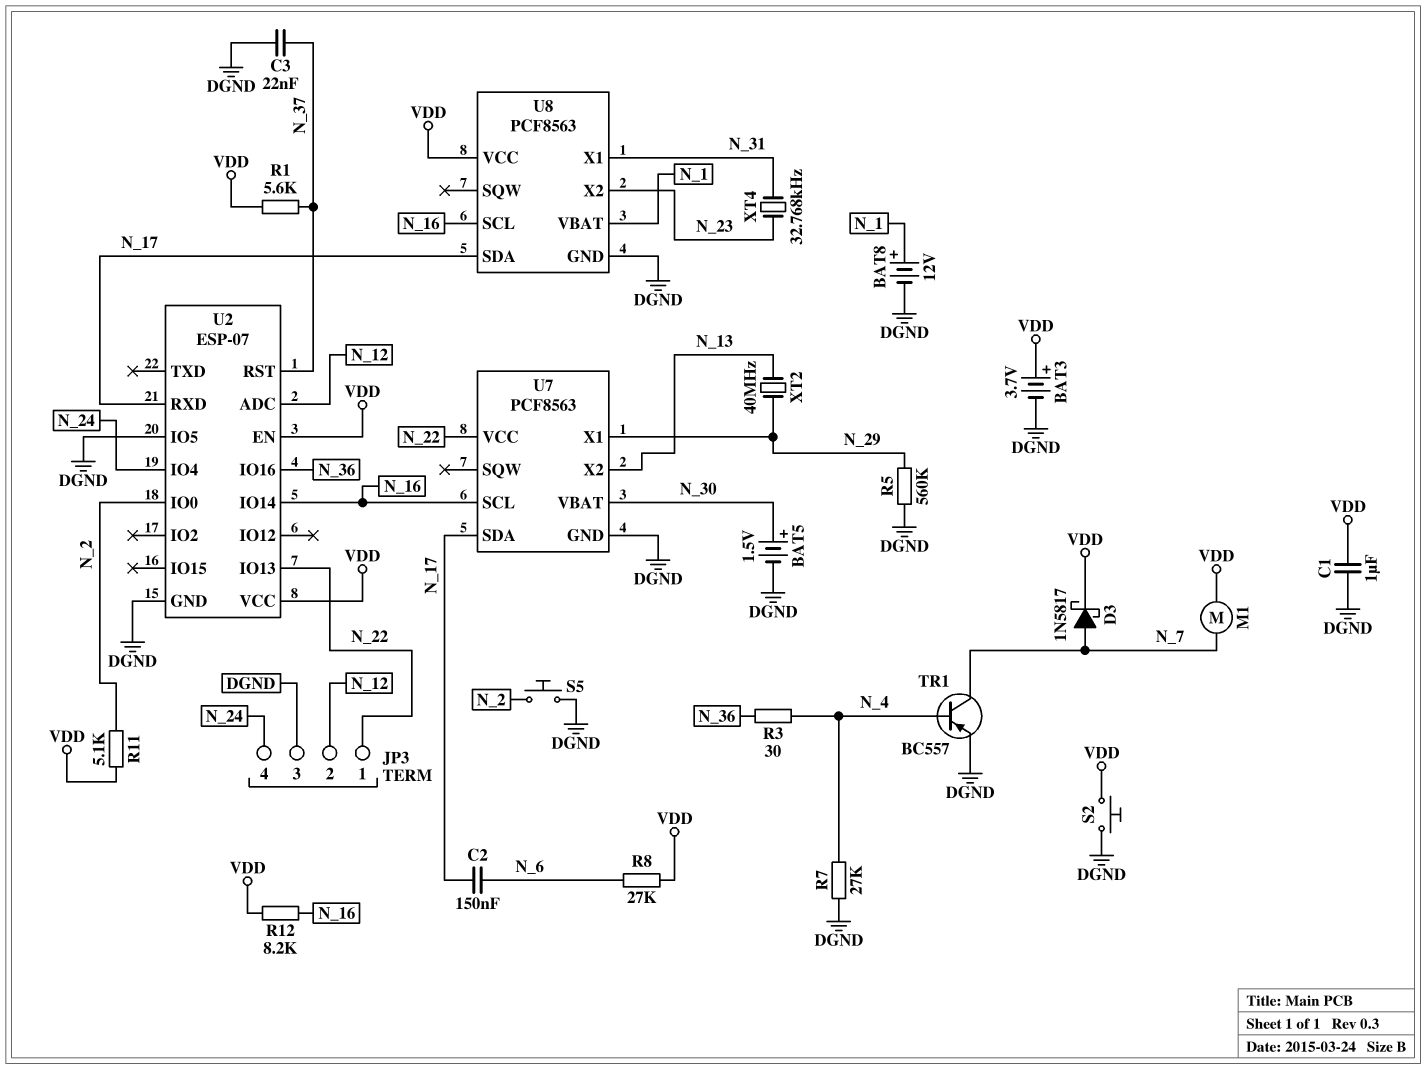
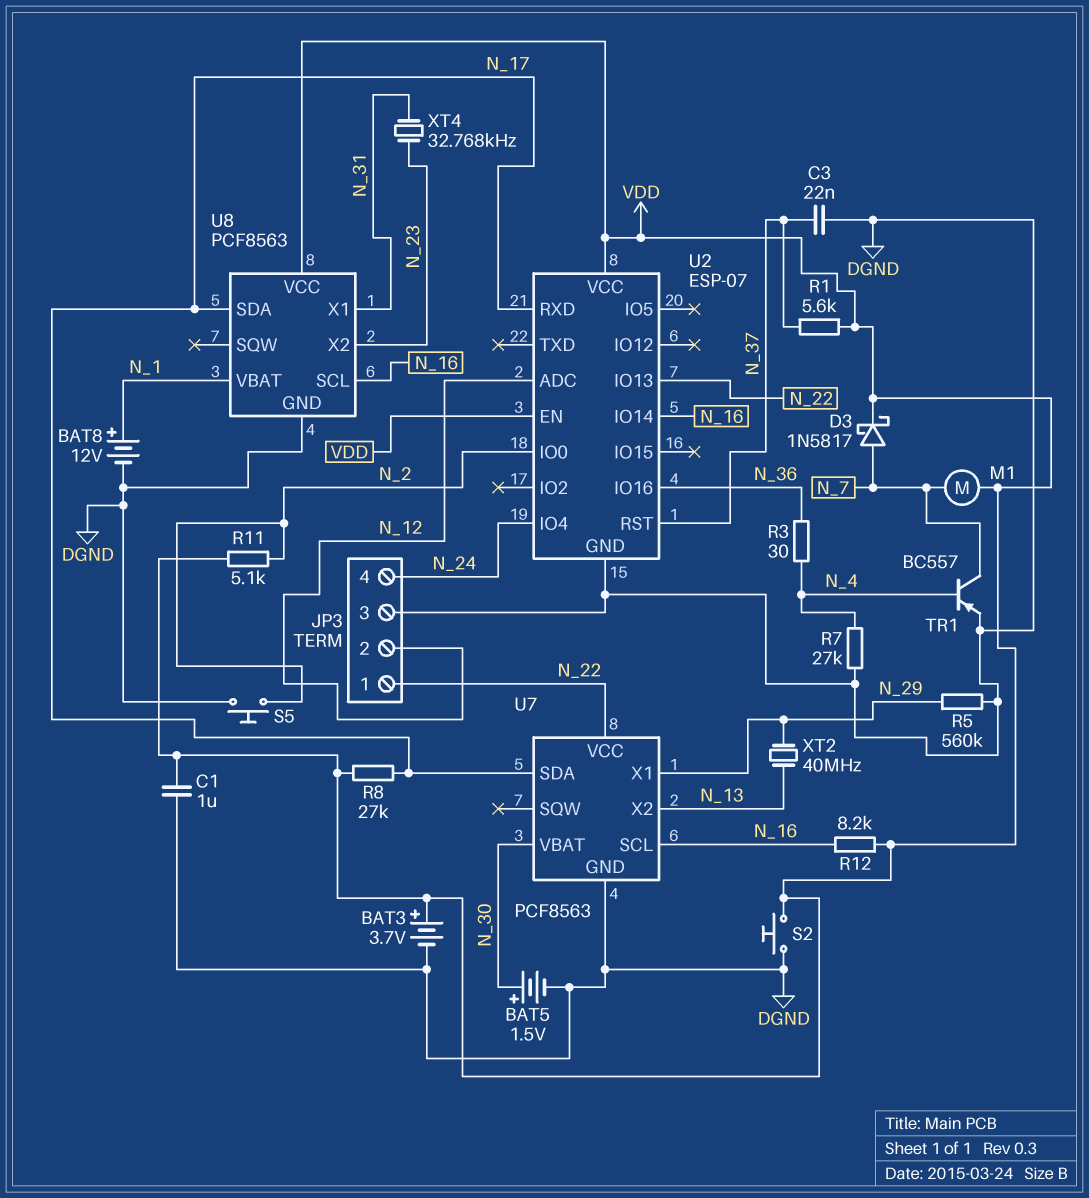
C2: 150nF (N_6, N_17) -> none
R8: 27k (N_6, VDD) -> 27k (N_17, VDD)
U2 pin IO5: DGND -> none

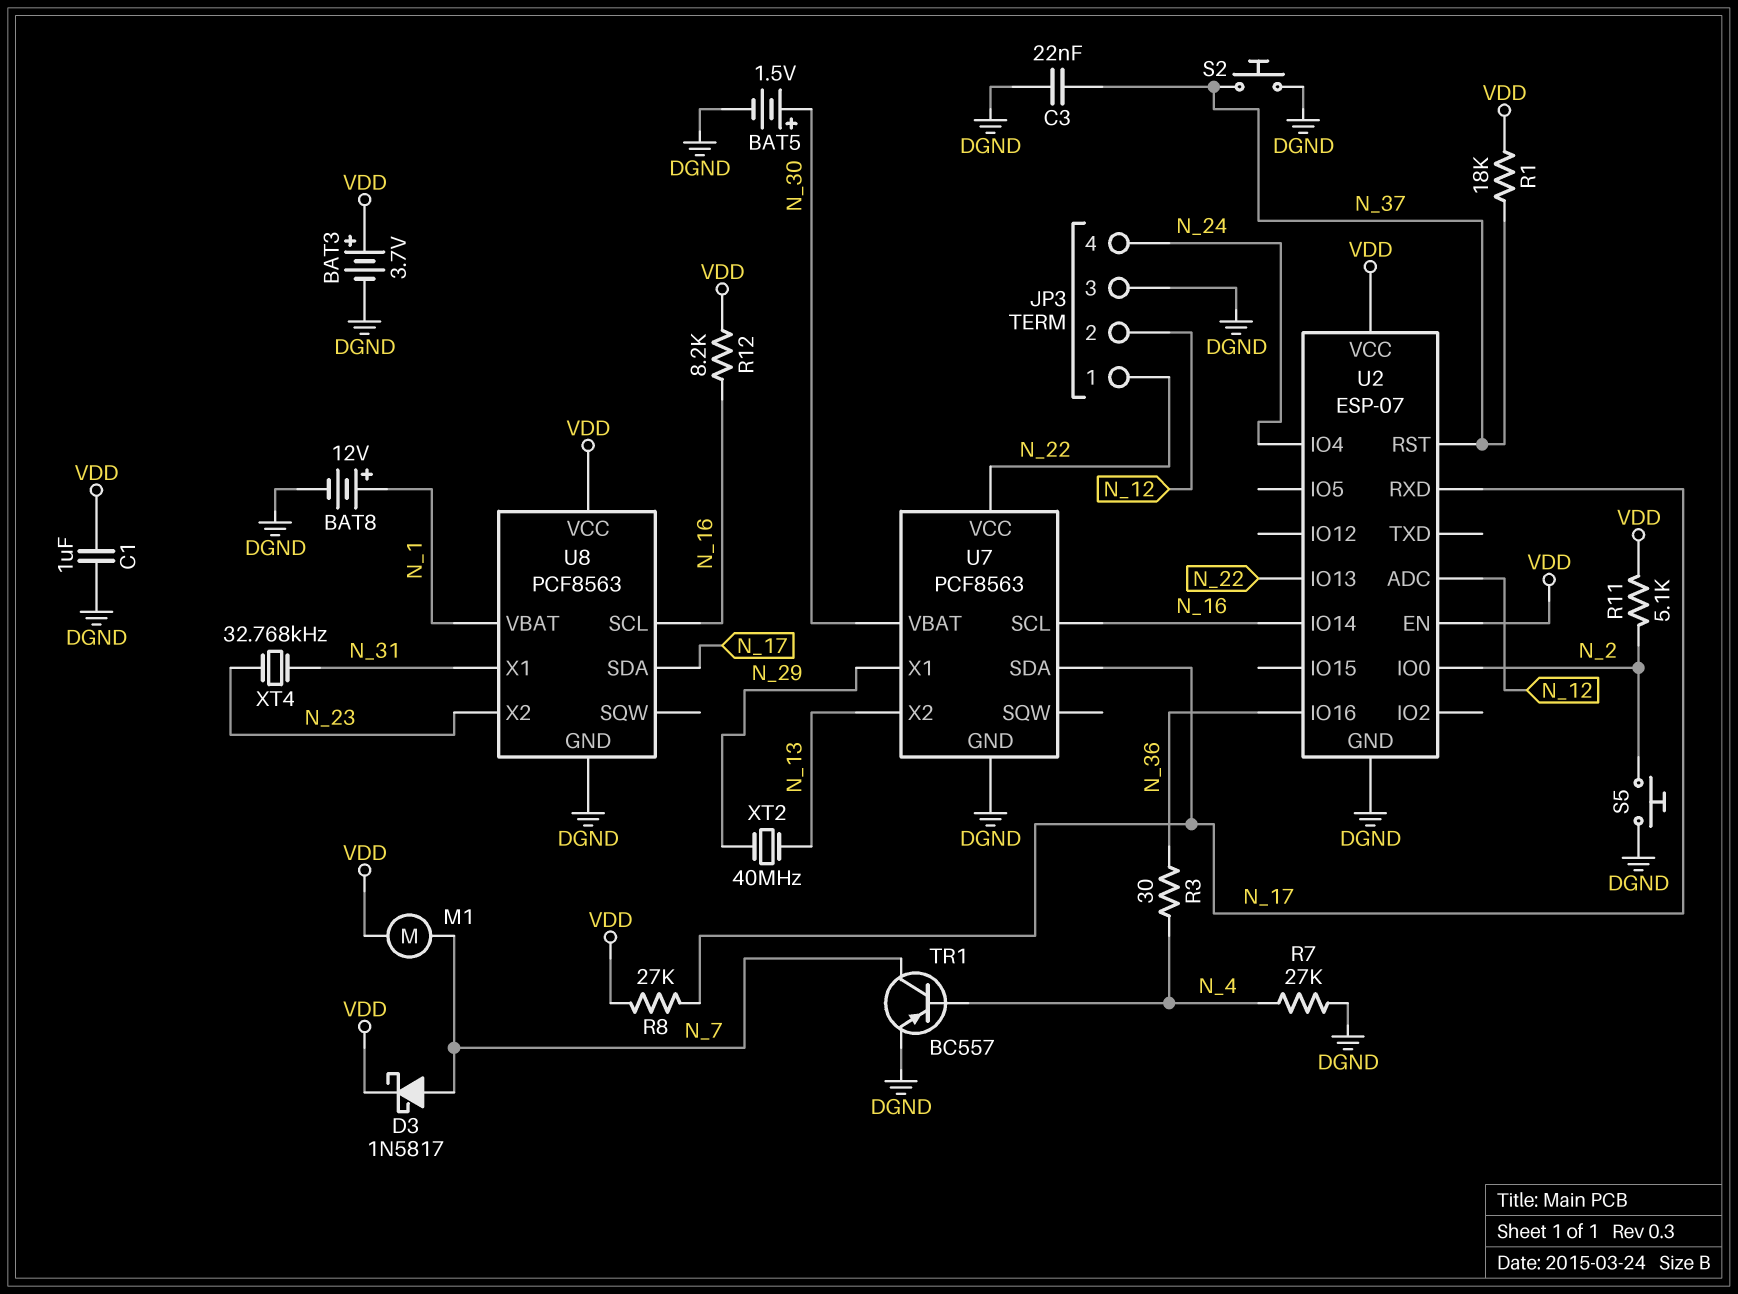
R1: 5.6k (N_37, VDD) -> 18k (N_37, VDD)
R5: 560k (DGND, N_29) -> none
S2: button (DGND, VDD) -> button (DGND, N_37)

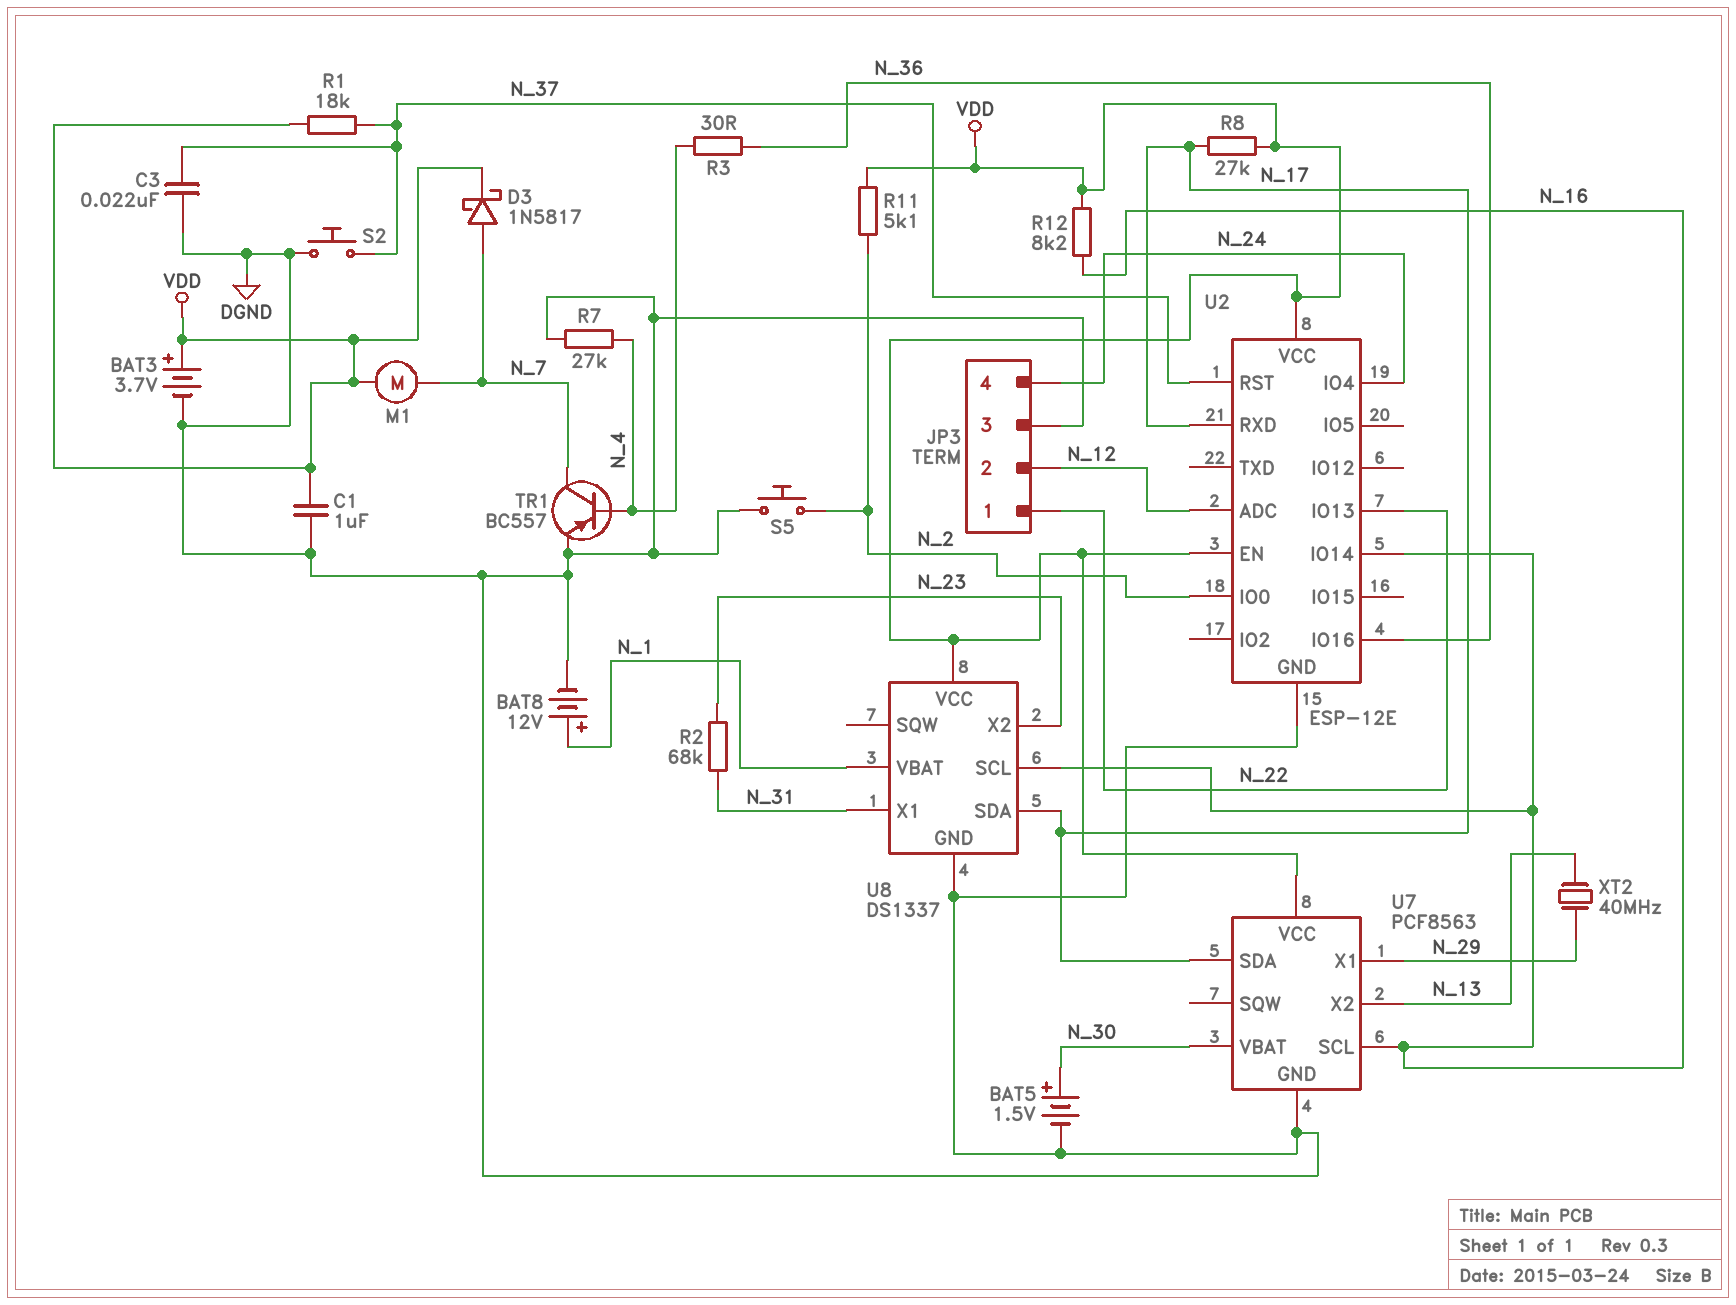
R2: none -> 68k (N_23, N_31)
U2: ESP-07 -> ESP-12E
U7 pin VCC: N_22 -> VDD
U8: PCF8563 -> DS1337
XT4: 32.768kHz (N_23, N_31) -> none

